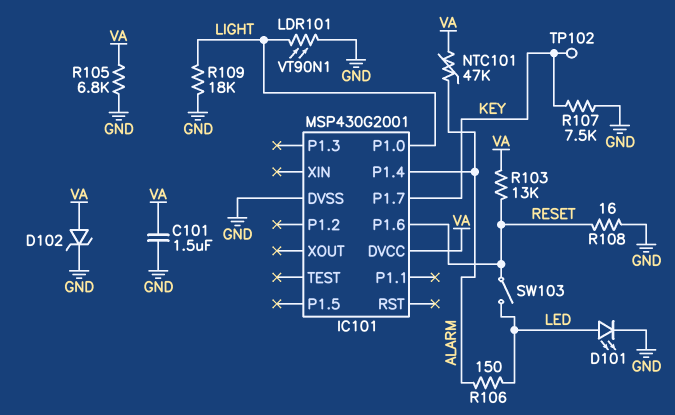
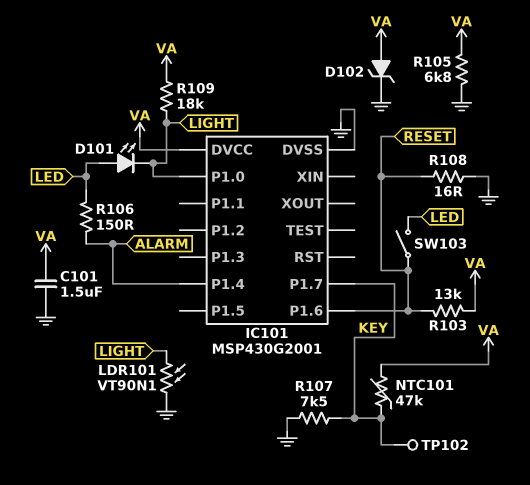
D101: LED (A LED, K GND) -> LED (A LED, K LIGHT)
NTC101: 47k (ALARM, VA) -> 47k (KEY, VA)
R109: 18k (GND, LIGHT) -> 18k (LIGHT, VA)

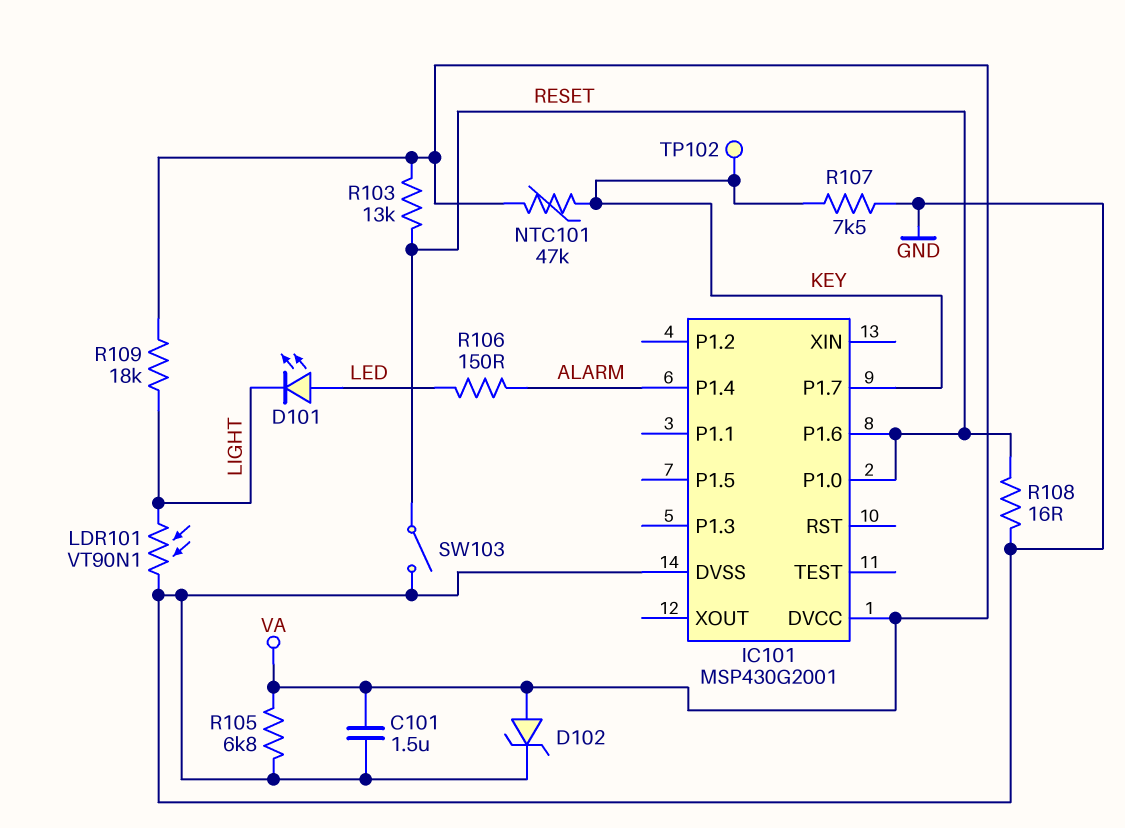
IC101 pin P1.0: LIGHT -> RESET
SW103: switch (LED, RESET) -> switch (GND, RESET)

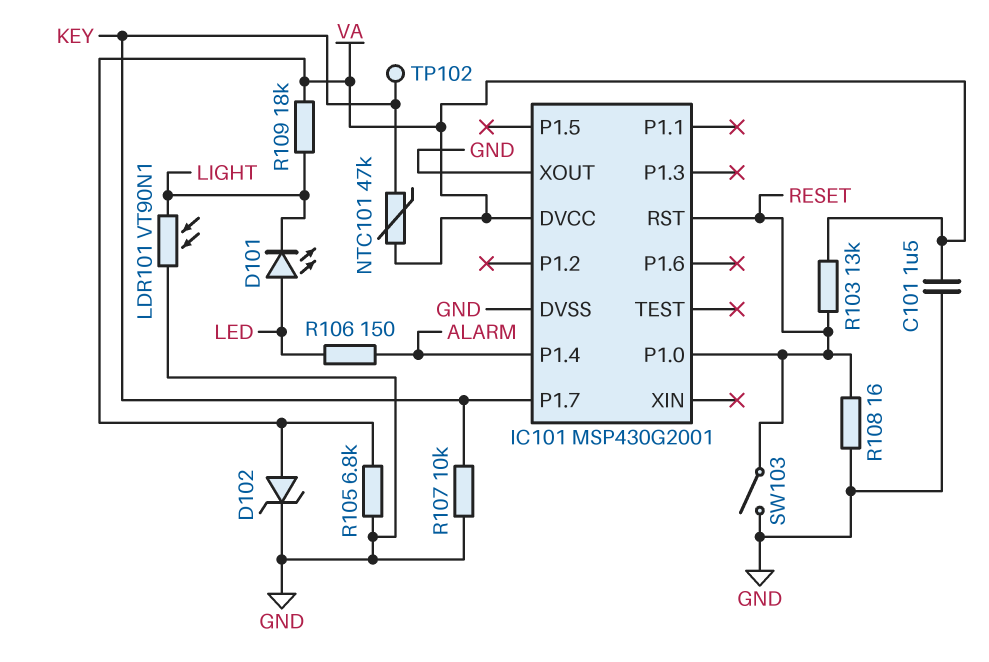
IC101 pin P1.6: RESET -> none
IC101 pin RST: none -> RESET
IC101 pin XOUT: none -> GND
R107: 7.5k (GND, KEY) -> 10k (GND, KEY)

